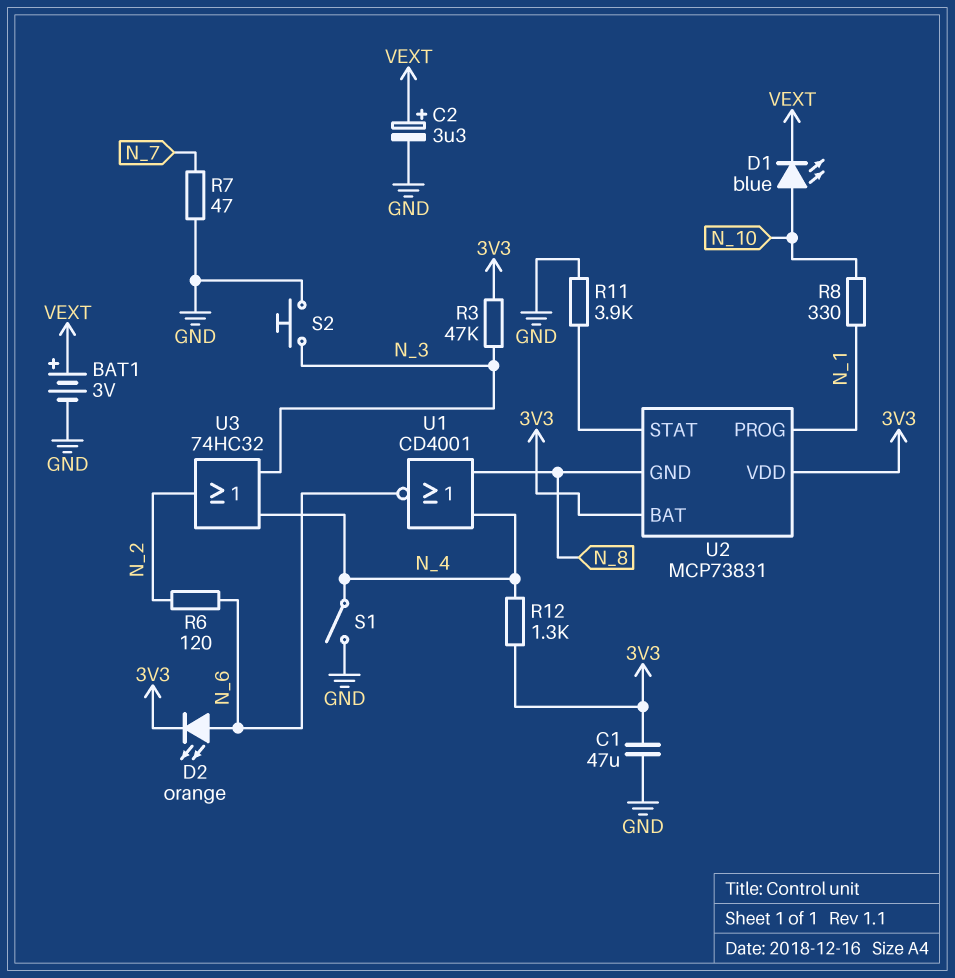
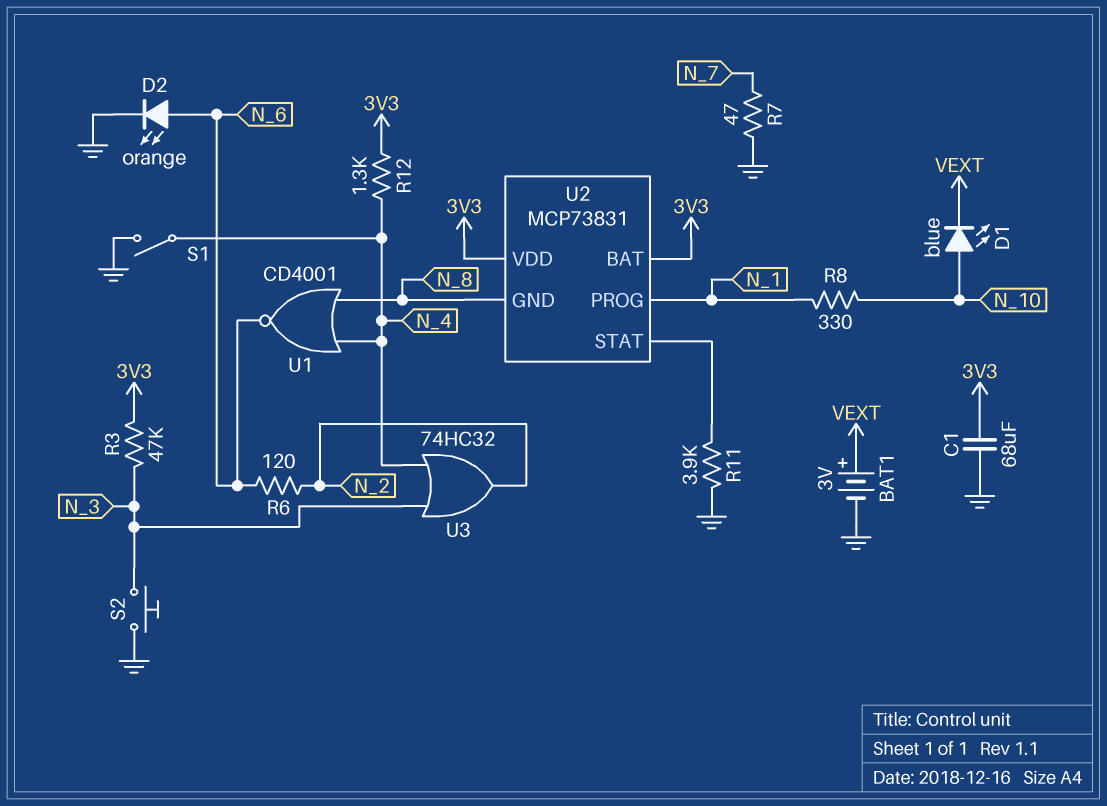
C1: 47uF (3V3, GND) -> 68uF (3V3, GND)
C2: 3.3uF (plus VEXT, minus GND) -> none
D2: LED orange (A N_6, K 3V3) -> LED orange (A N_6, K GND)

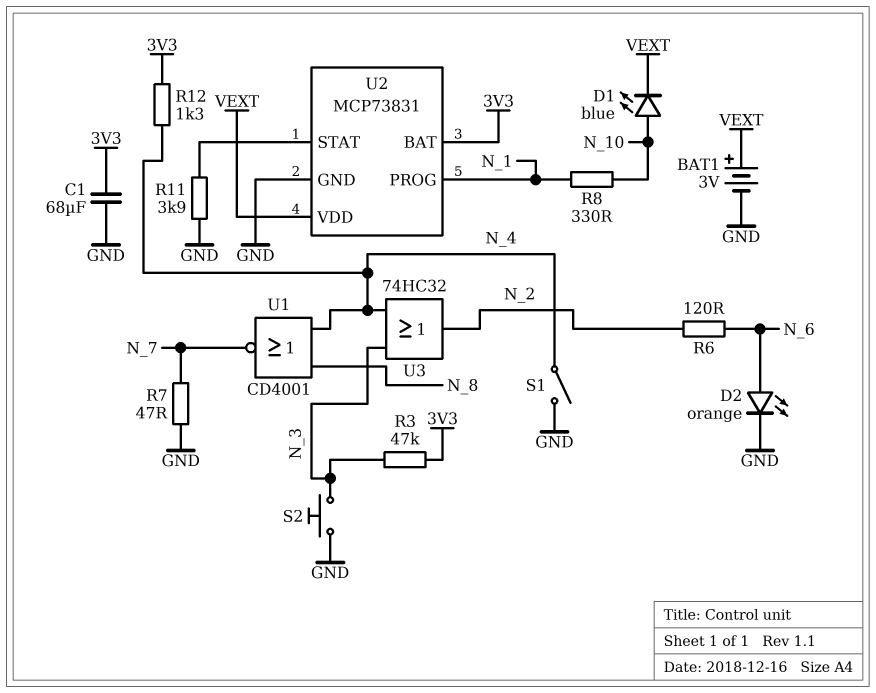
U1: NOR CD4001 (in N_4, in N_8, out N_6) -> NOR CD4001 (in N_4, in N_8, out N_7)
U2 pin GND: N_8 -> GND
U2 pin VDD: 3V3 -> VEXT

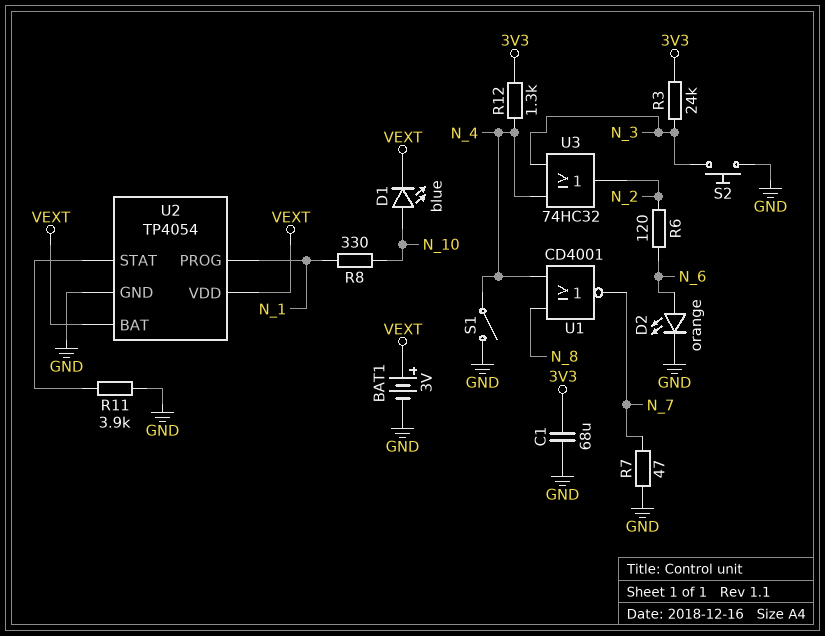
R3: 47k (3V3, N_3) -> 24k (3V3, N_3)
U2: MCP73831 -> TP4054
U2 pin BAT: 3V3 -> VEXT

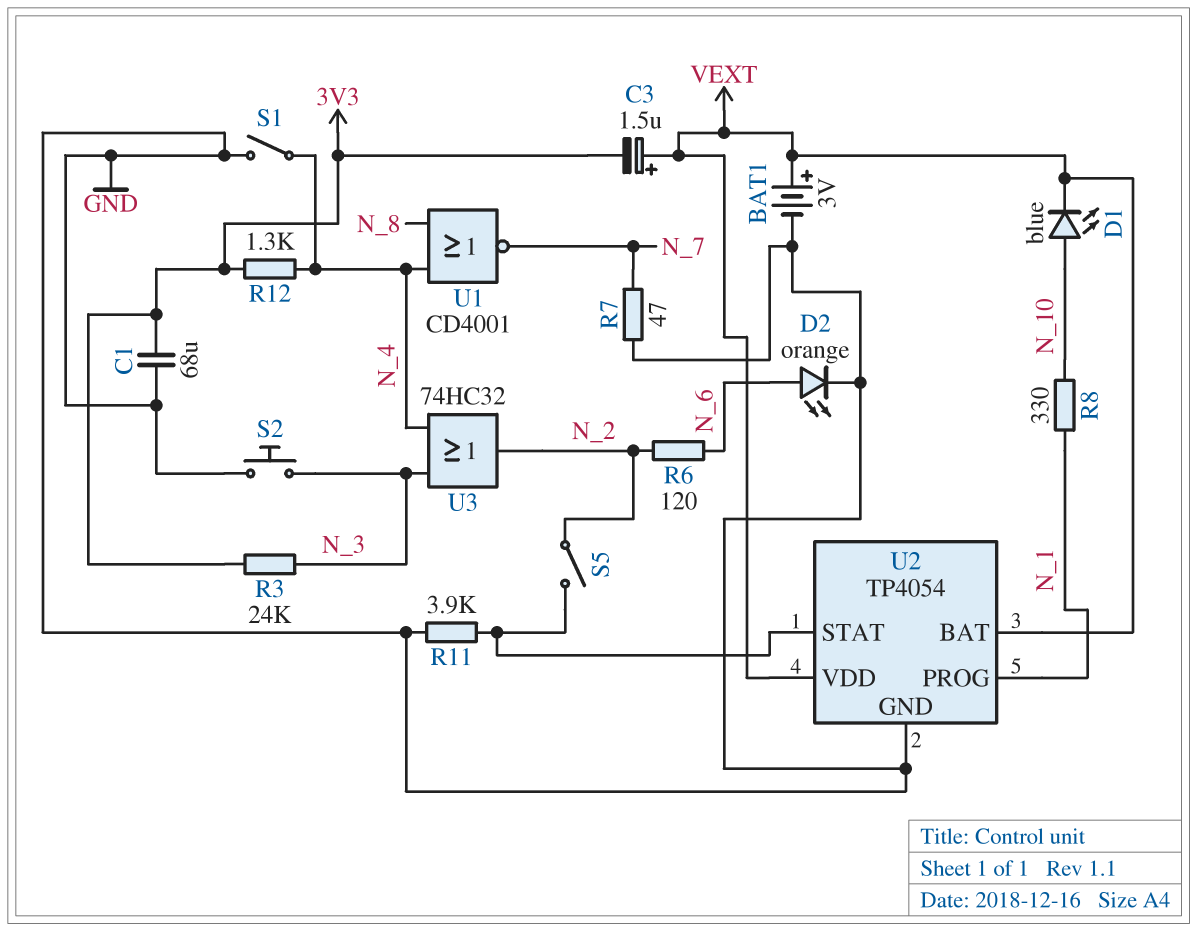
C3: none -> 1.5uF (plus VEXT, minus 3V3)
S5: none -> switch (N_2, U2/STAT)

